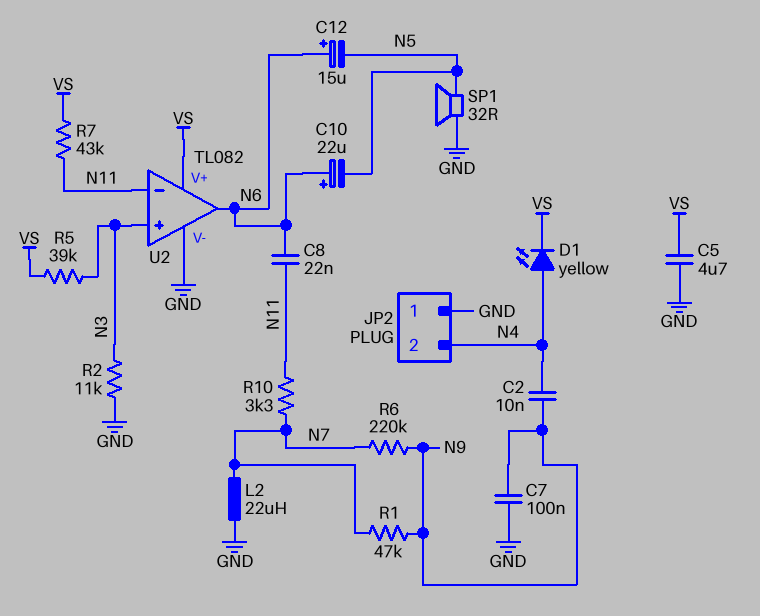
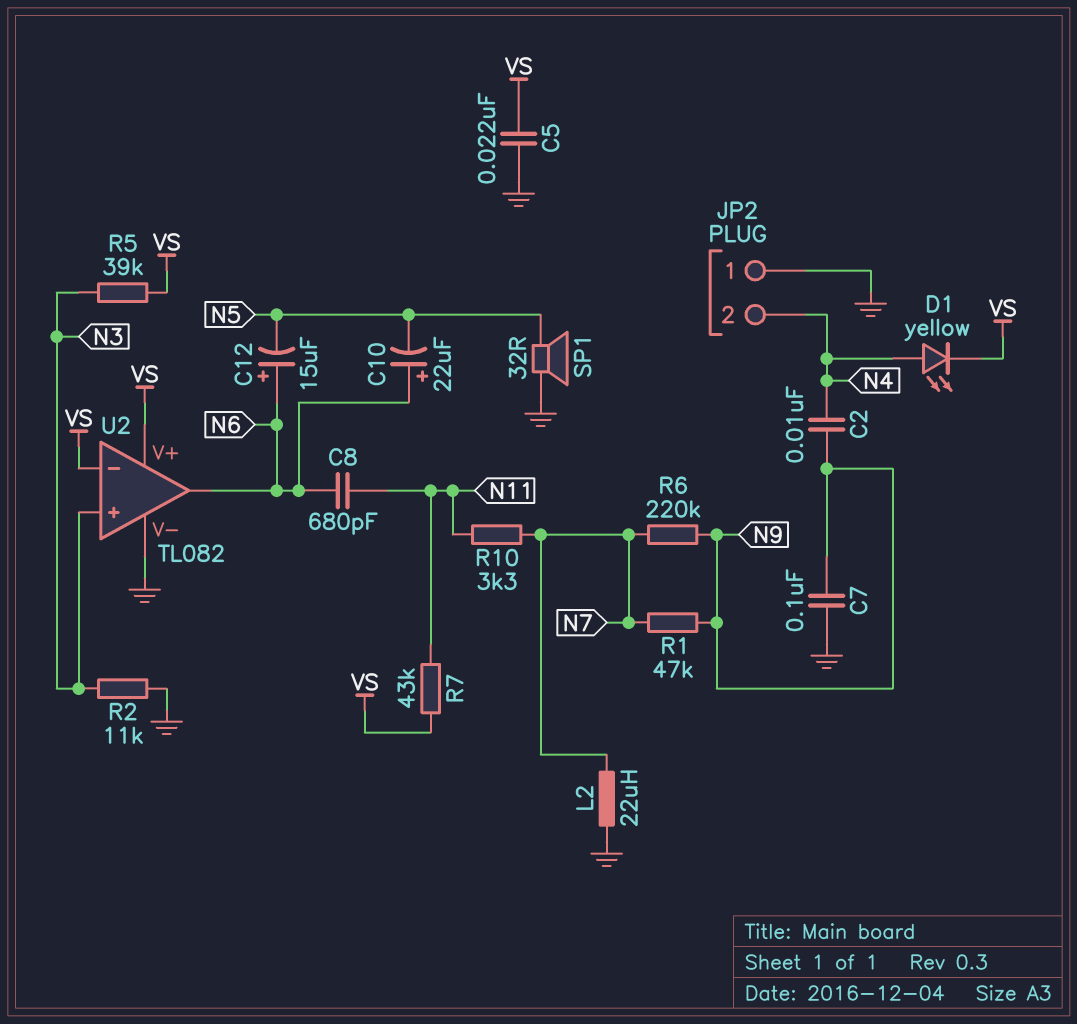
C5: 4.7uF (GND, VS) -> 22nF (GND, VS)
C8: 22nF (N6, N11) -> 680pF (N6, N11)
U2 pin in-: N11 -> VS

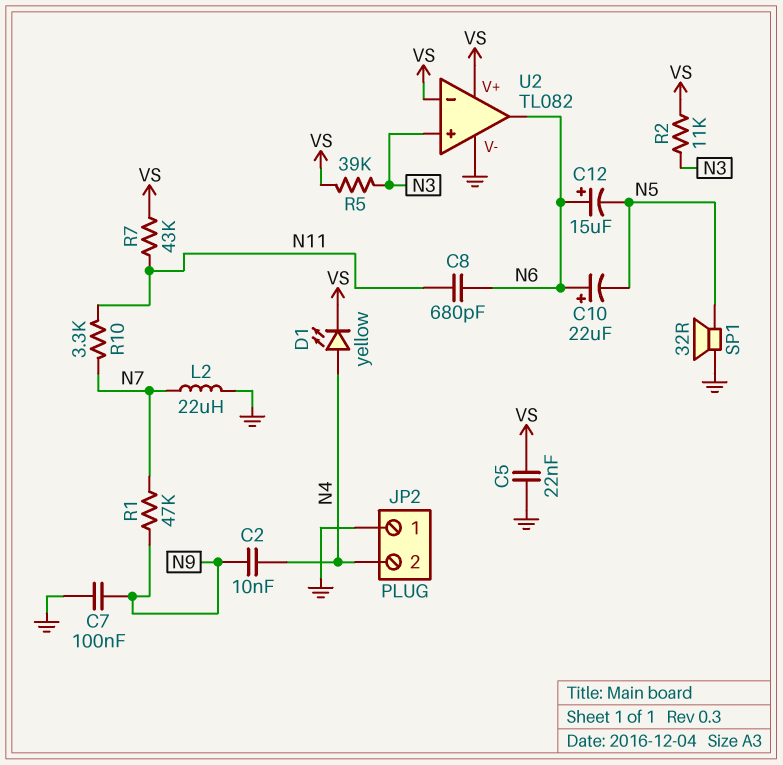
R2: 11k (GND, N3) -> 11k (N3, VS)
R6: 220k (N7, N9) -> none

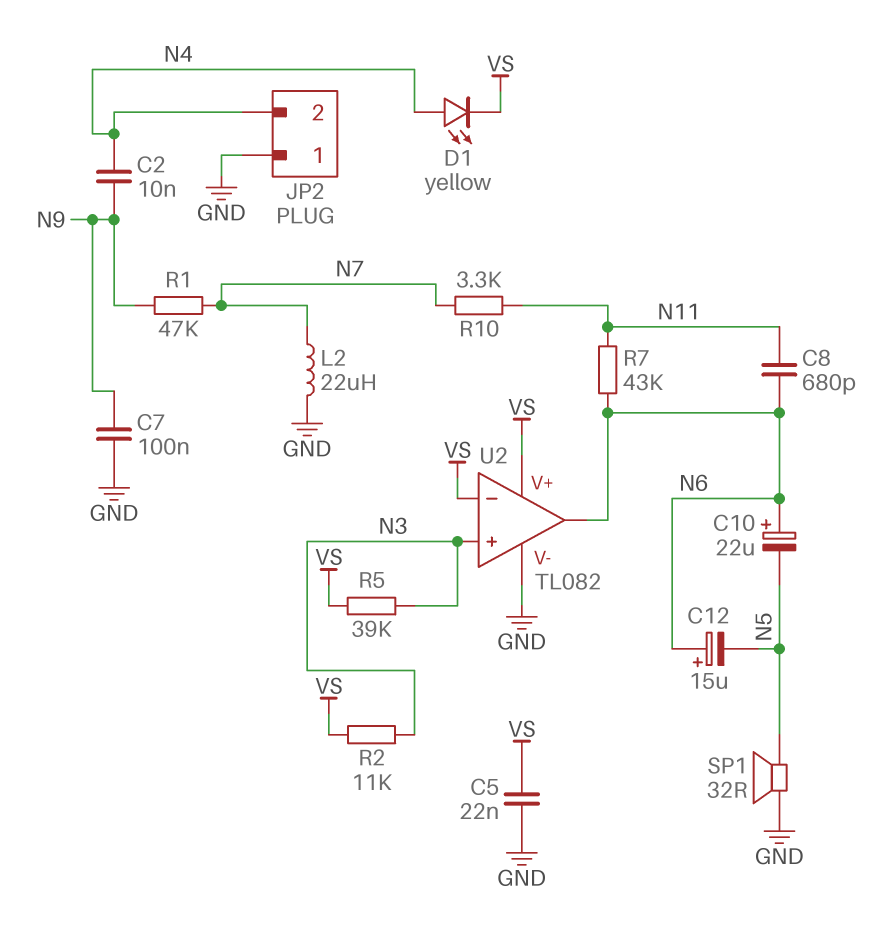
R7: 43k (N11, VS) -> 43k (N6, N11)

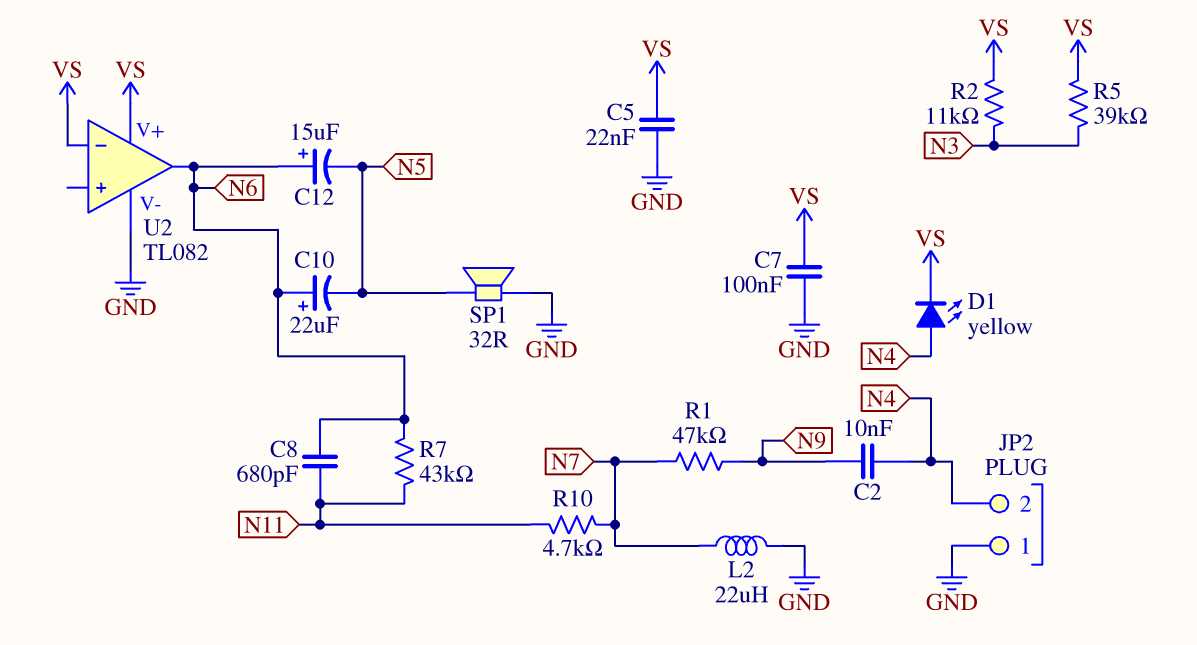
C7: 100nF (GND, N9) -> 100nF (GND, VS)
R10: 3.3k (N7, N11) -> 4.7k (N7, N11)
U2 pin in+: N3 -> none

